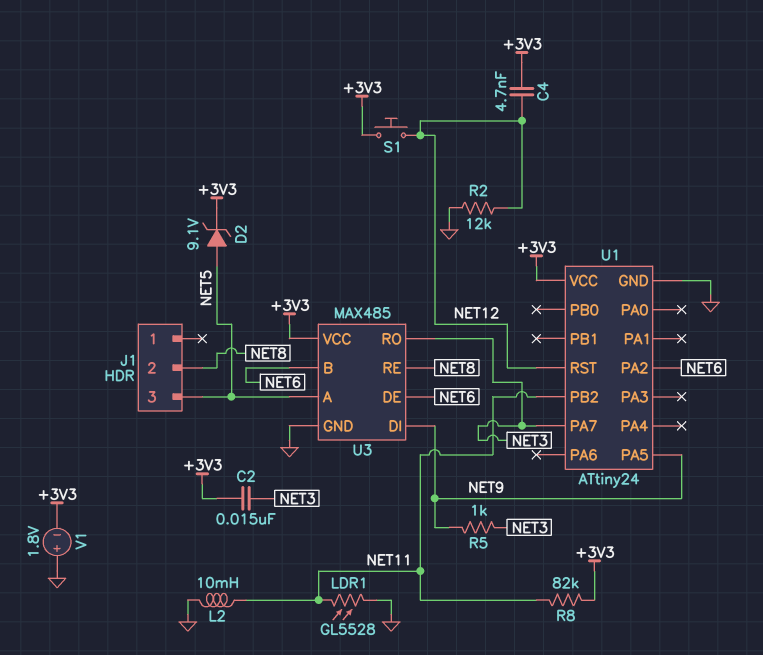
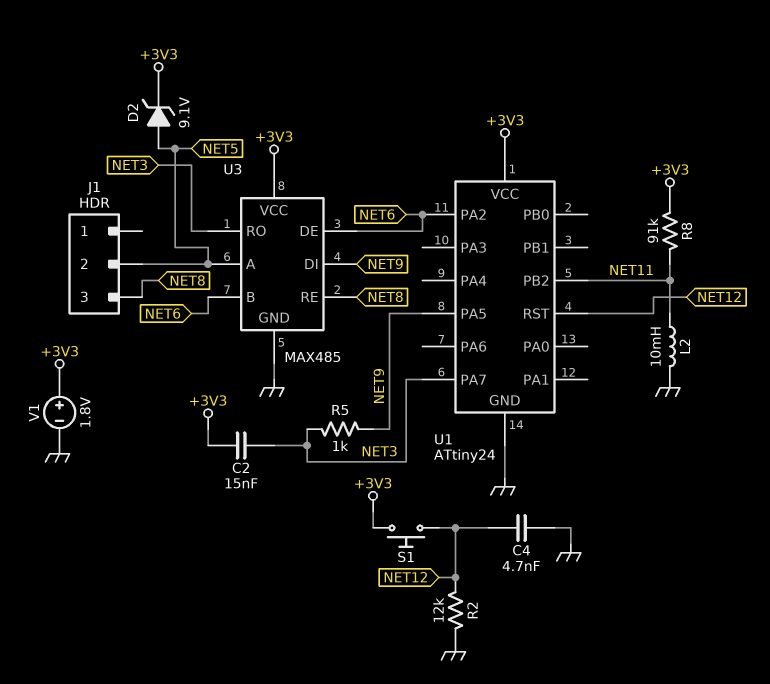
C4: 4.7nF (+3V3, NET12) -> 4.7nF (GND, NET12)
J1 pin 2: NET8 -> NET5
J1 pin 3: NET5 -> NET8
LDR1: GL5528 (GND, NET11) -> none
R8: 82k (+3V3, NET11) -> 91k (+3V3, NET11)
V1: 1.8V (plus GND, minus +3V3) -> 1.8V (plus +3V3, minus GND)

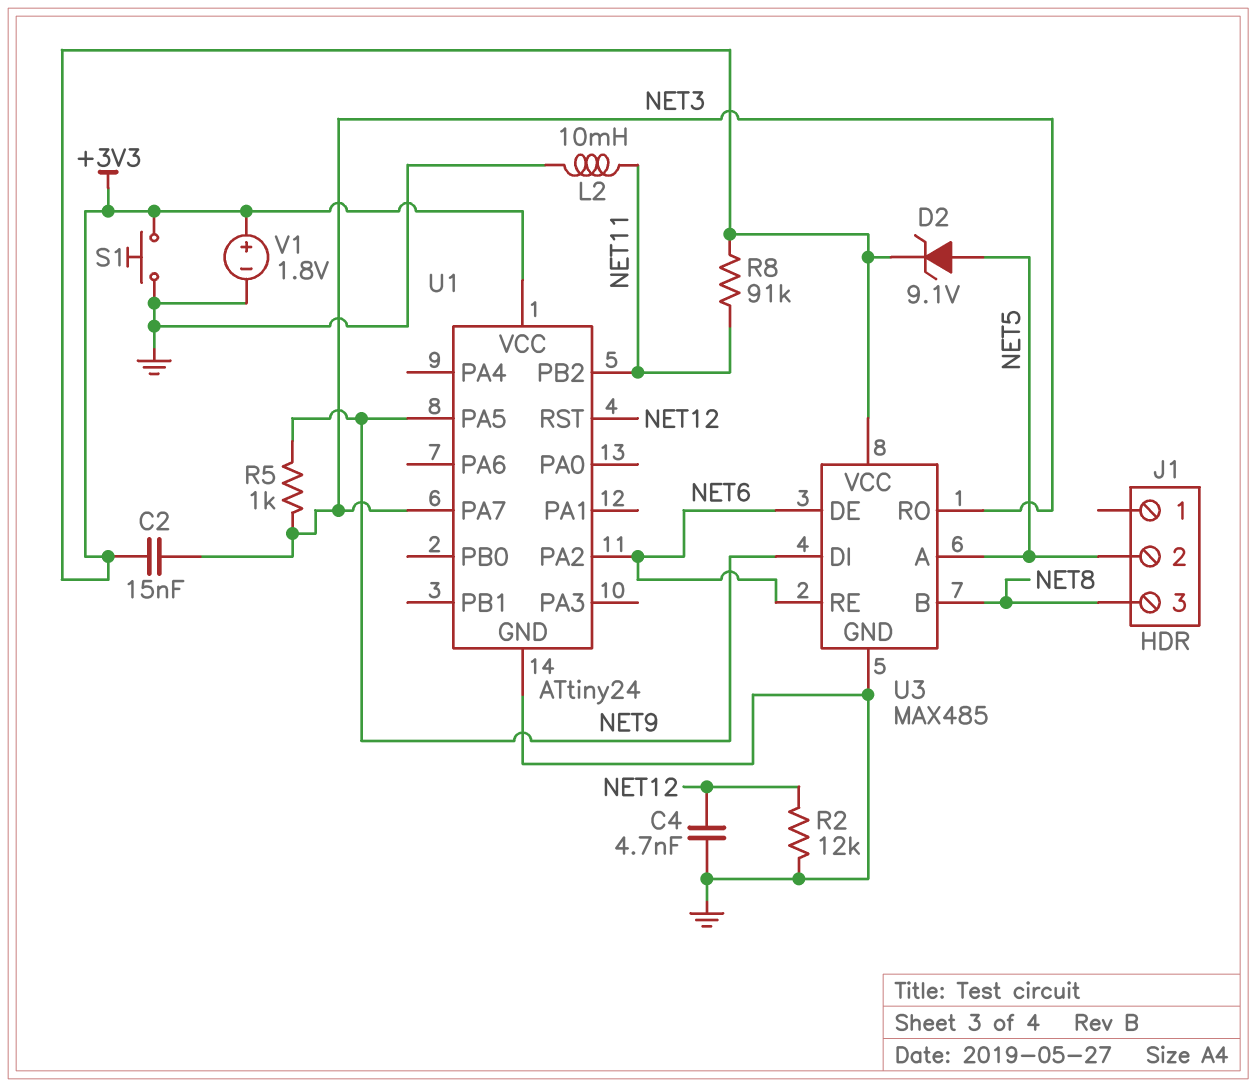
S1: button (+3V3, NET12) -> button (+3V3, GND)
U3 pin B: NET6 -> NET8
U3 pin RE: NET8 -> NET6

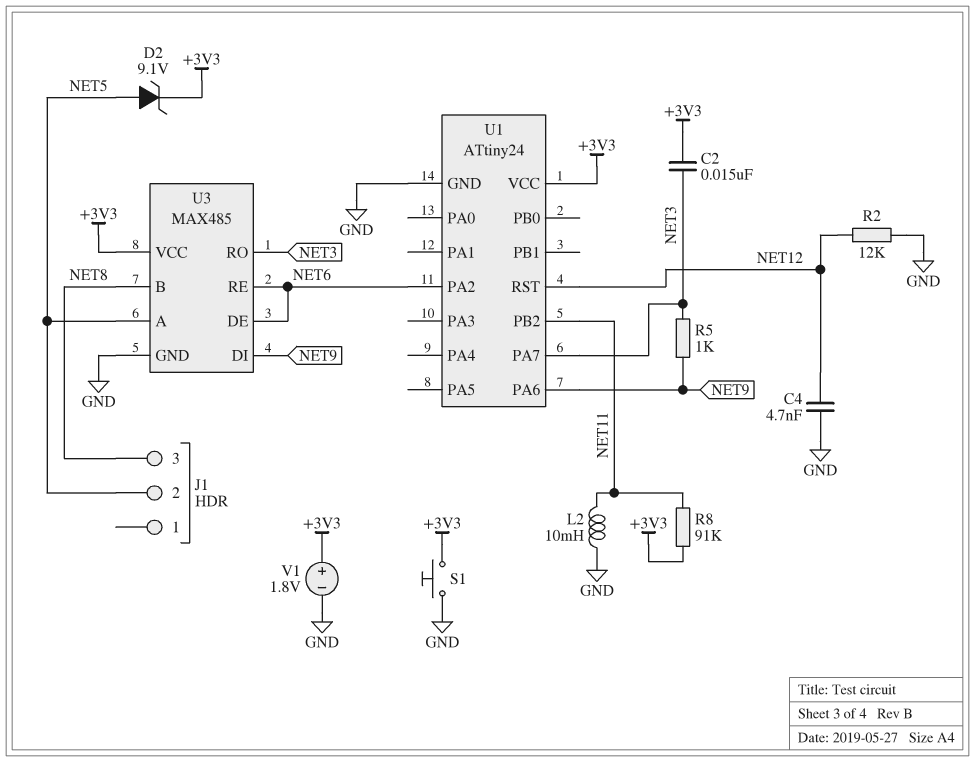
U1 pin PA5: NET9 -> none
U1 pin PA6: none -> NET9

